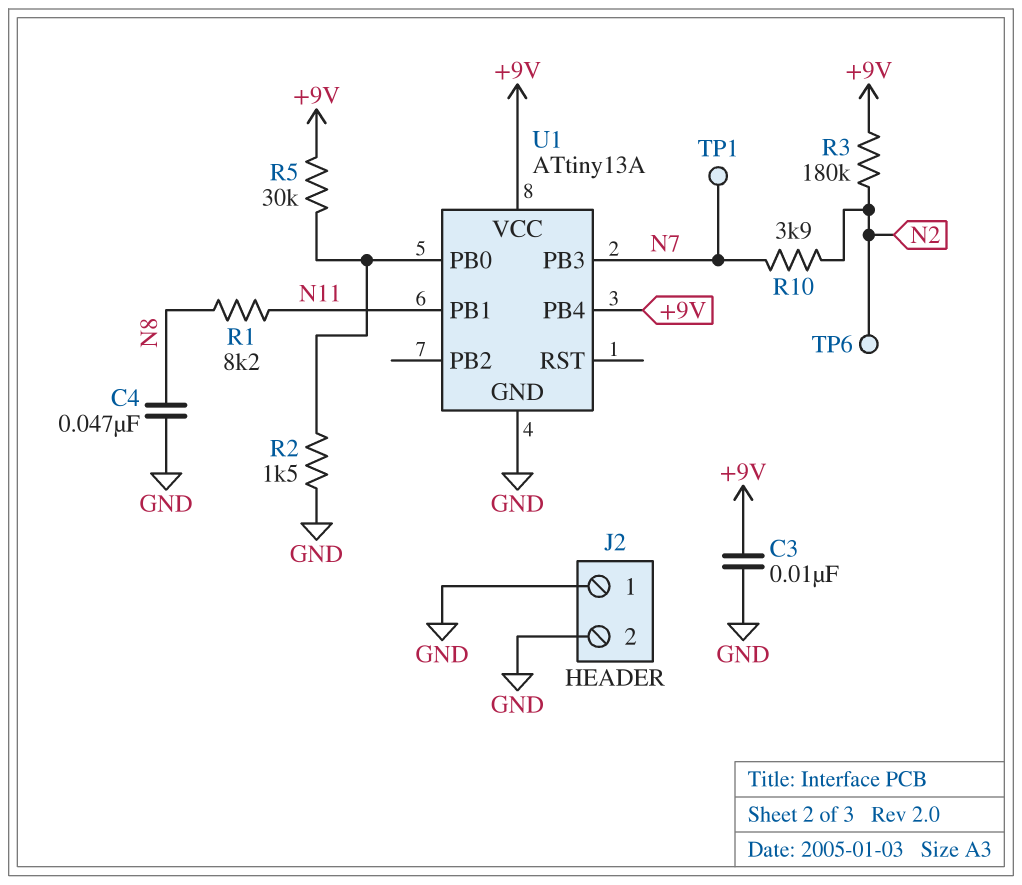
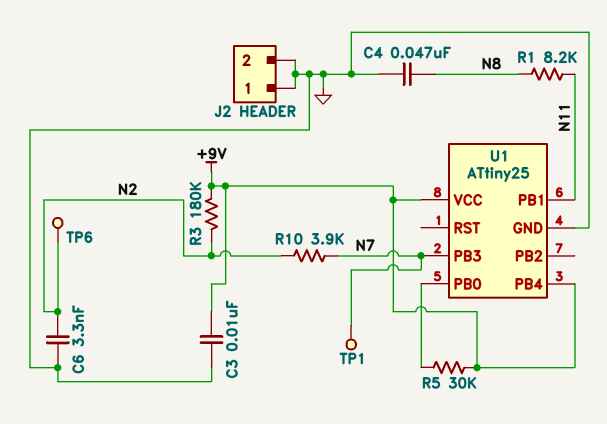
C6: none -> 3.3nF (GND, N2)
R2: 1.5k (GND, U1/PB0) -> none
U1: ATtiny13A -> ATtiny25

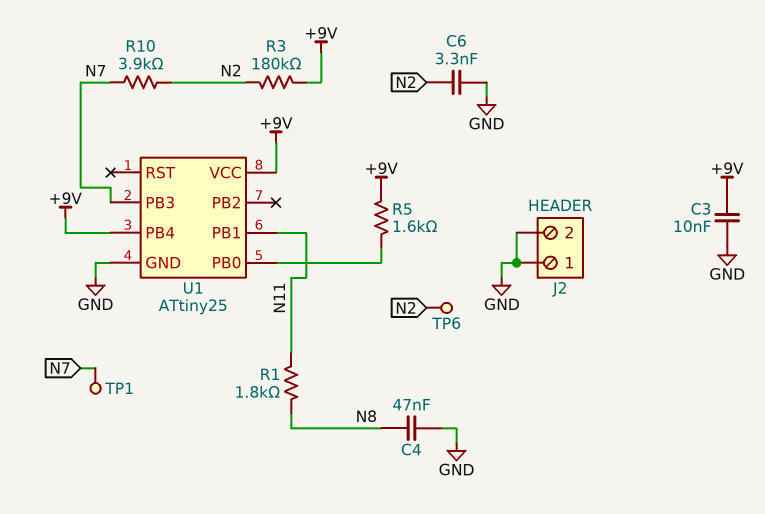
R1: 8.2k (N8, N11) -> 1.8k (N8, N11)
R5: 30k (+9V, U1/PB0) -> 1.6k (+9V, U1/PB0)

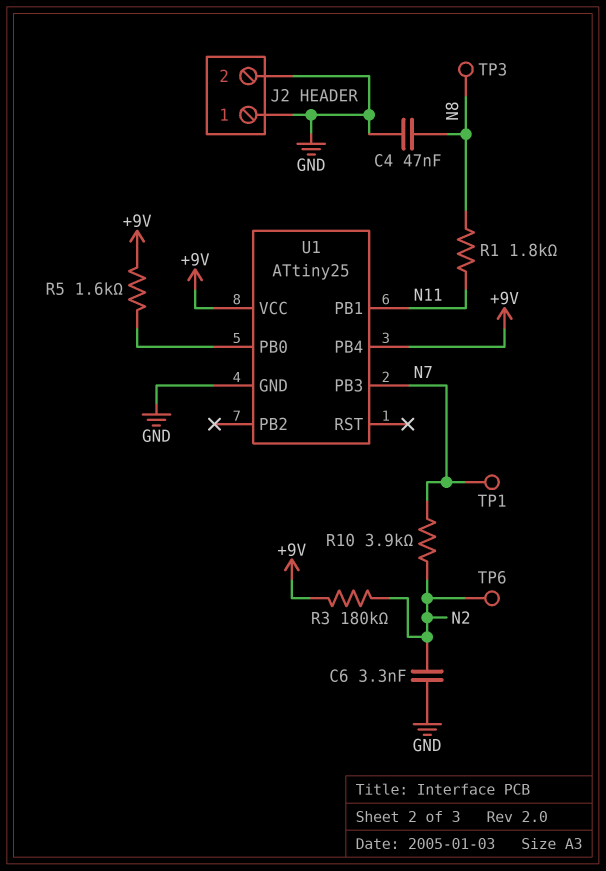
C3: 10nF (+9V, GND) -> none
TP3: none -> test point (N8)

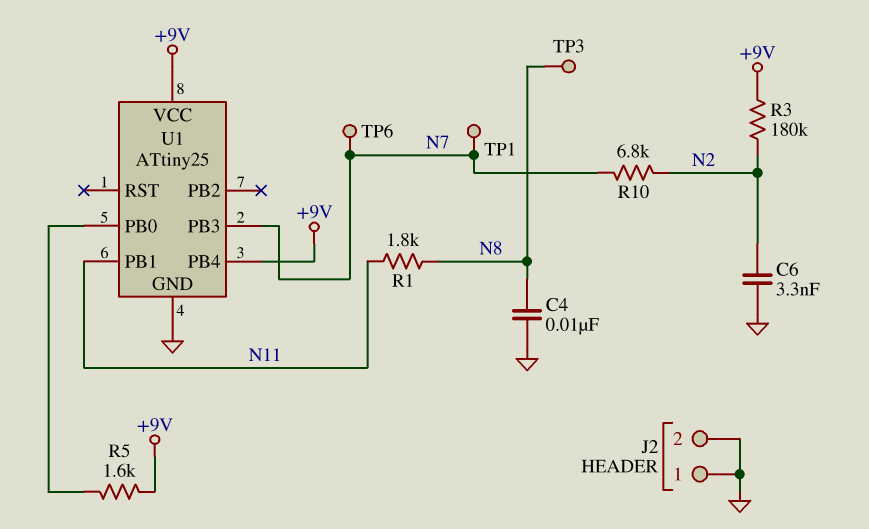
C4: 47nF (GND, N8) -> 10nF (GND, N8)
R10: 3.9k (N2, N7) -> 6.8k (N2, N7)
TP6: test point (N2) -> test point (N7)

